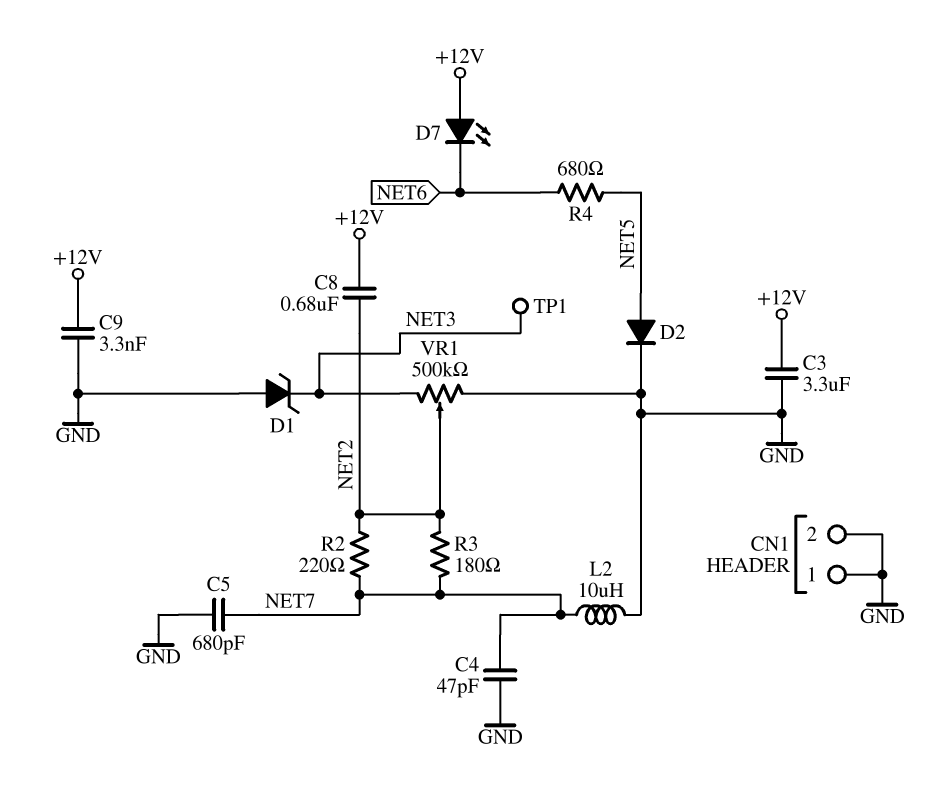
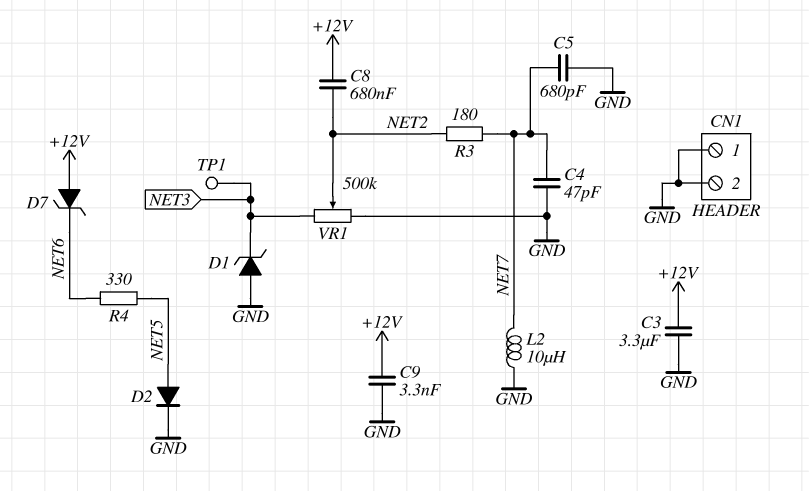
D7: LED (A +12V, K NET6) -> zener (A +12V, K NET6)
R2: 220 (NET2, NET7) -> none
R4: 680 (NET5, NET6) -> 330 (NET5, NET6)

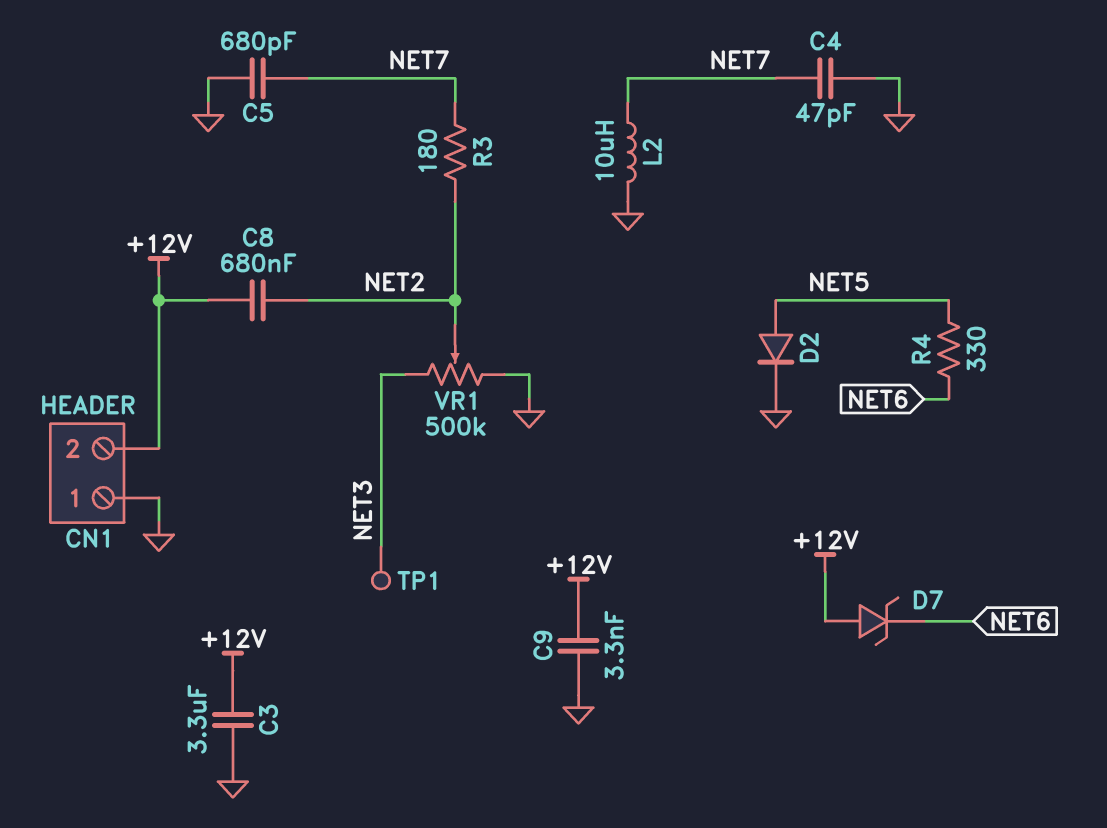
CN1 pin 2: GND -> +12V
D1: zener (A GND, K NET3) -> none

